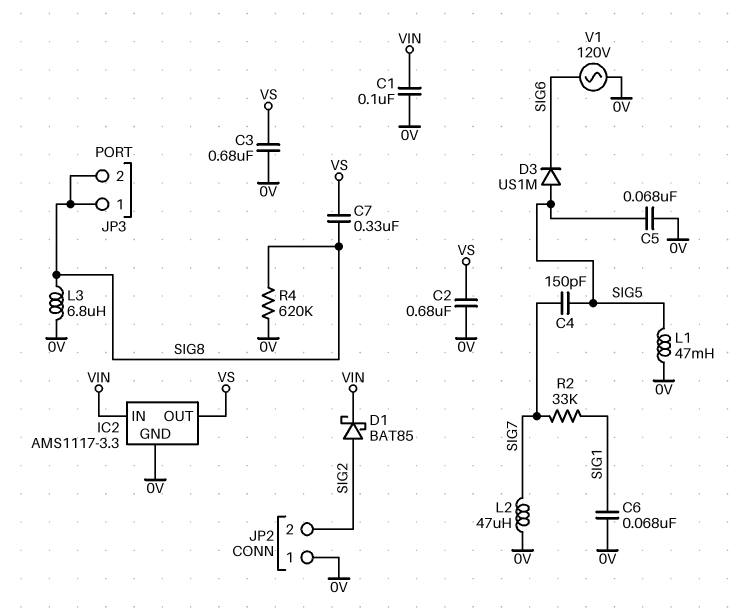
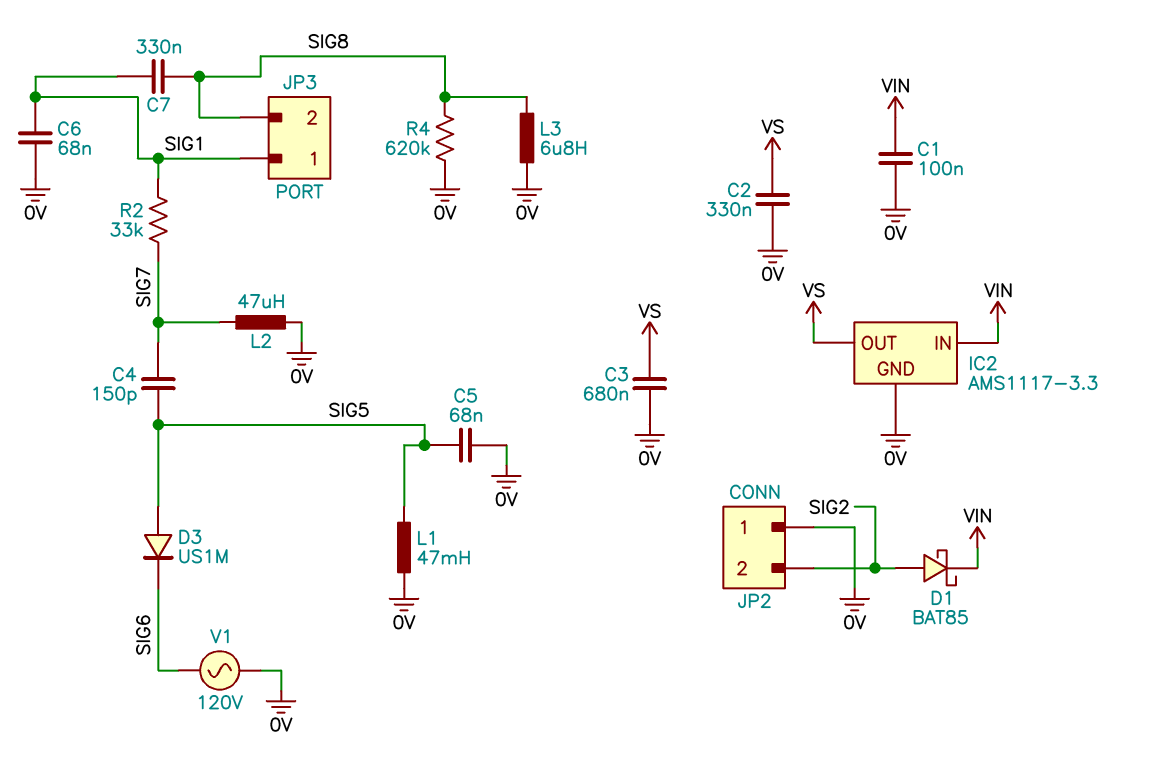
C2: 680nF (0V, VS) -> 330nF (0V, VS)
C7: 330nF (SIG8, VS) -> 330nF (SIG1, SIG8)
JP3 pin 1: SIG8 -> SIG1

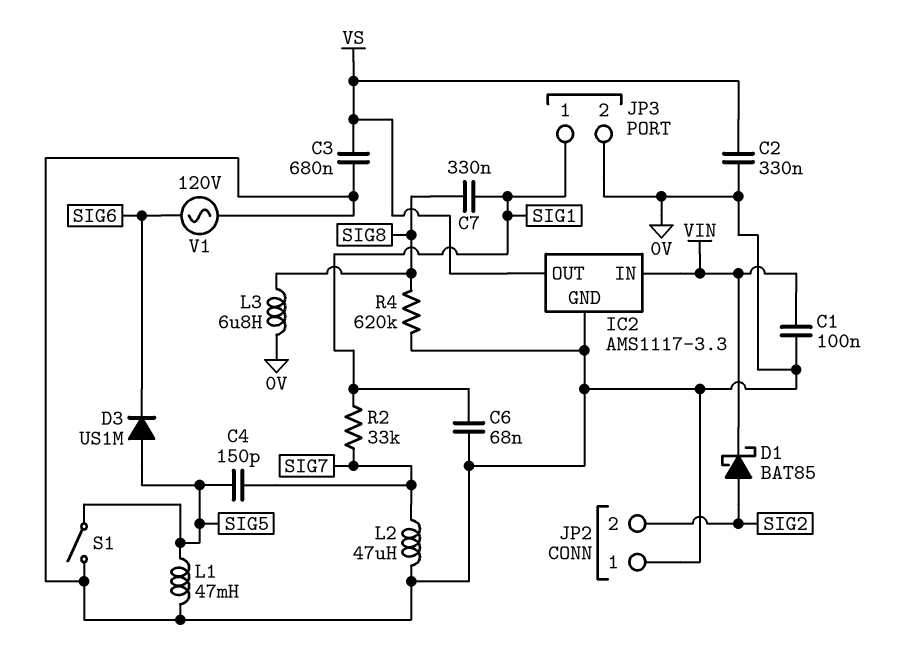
C5: 68nF (0V, SIG5) -> none
JP3 pin 2: SIG8 -> 0V
S1: none -> switch (0V, SIG5)

